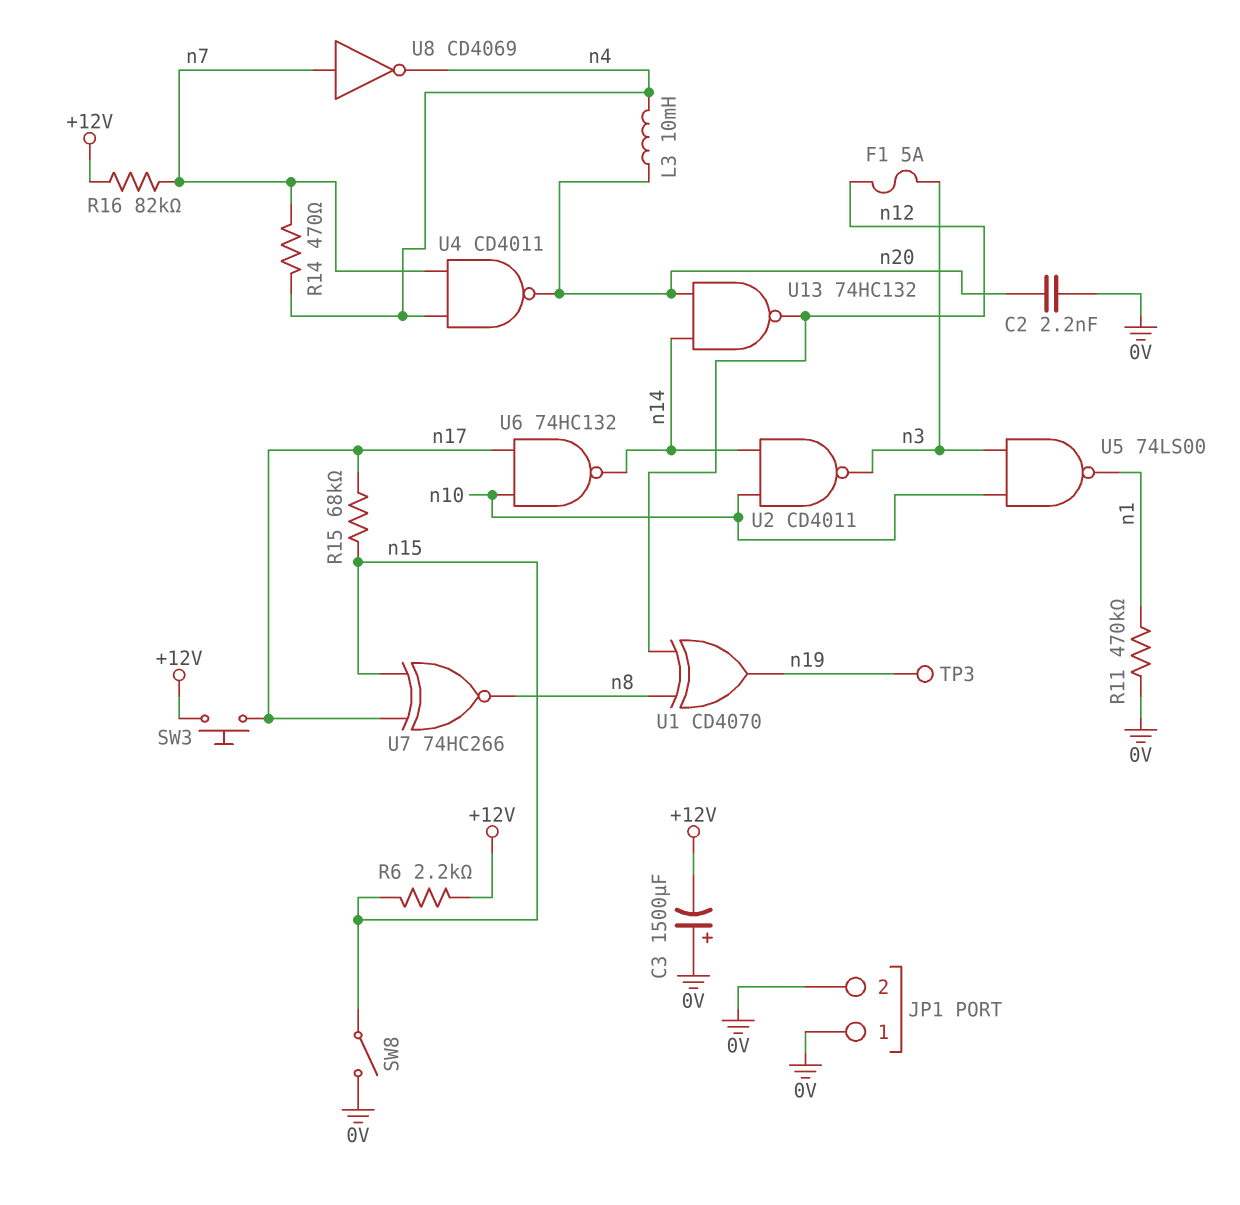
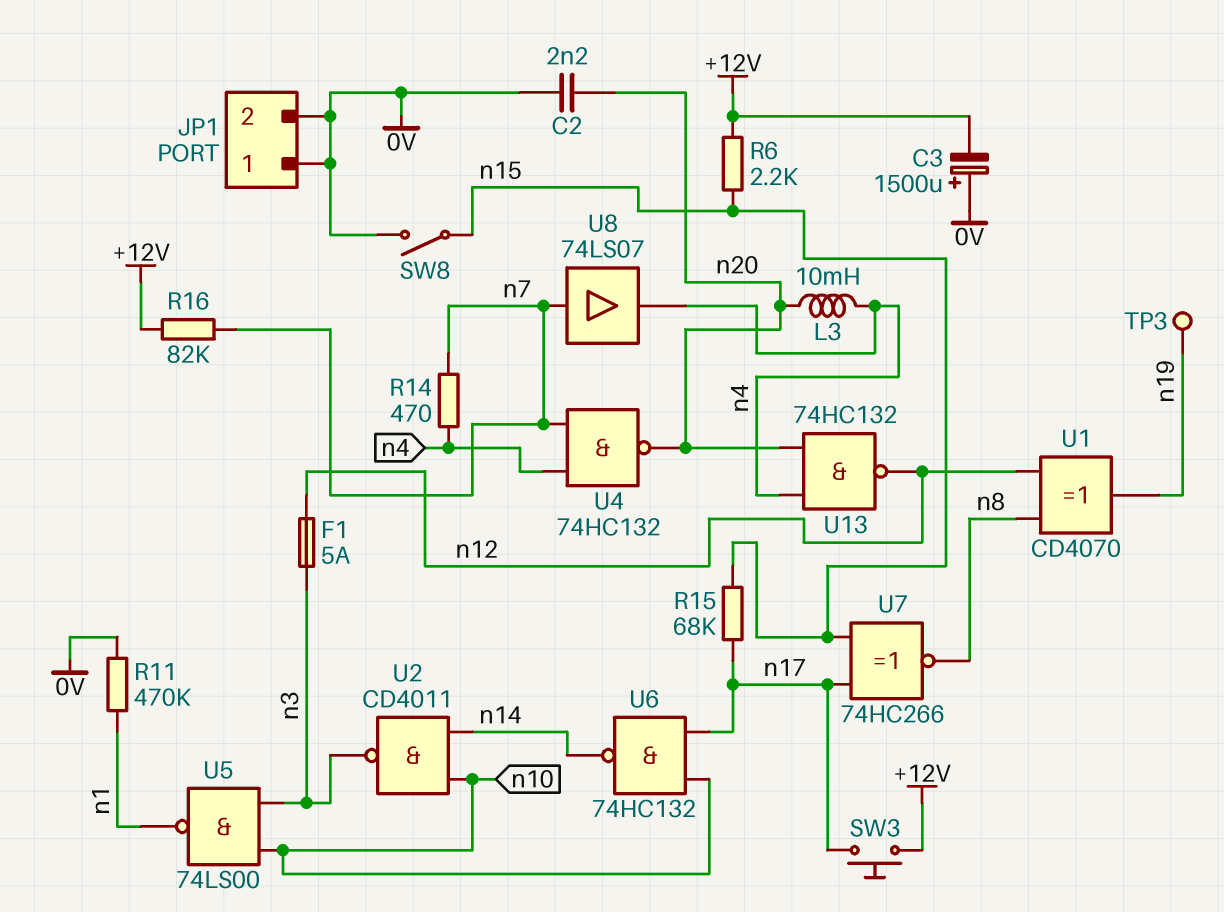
U4: NAND CD4011 (in n4, in n7, out n20) -> NAND 74HC132 (in n4, in n7, out n20)
U8: NOT CD4069 (in n7, out n4) -> buffer 74LS07 (in n7, out n4)
U13: NAND 74HC132 (in n14, in n20, out n12) -> NAND 74HC132 (in n4, in n20, out n12)

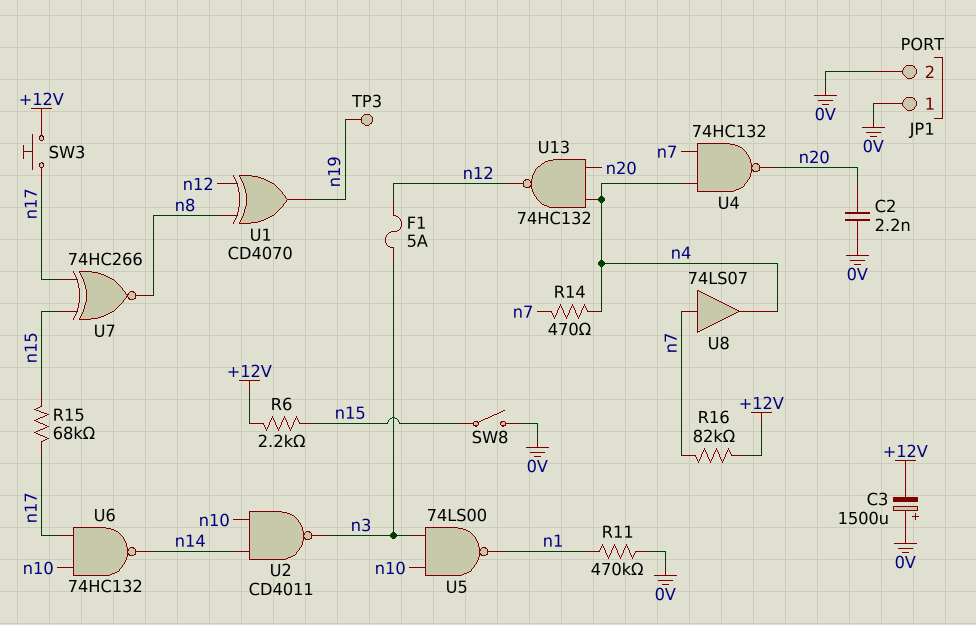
L3: 10mH (n4, n20) -> none

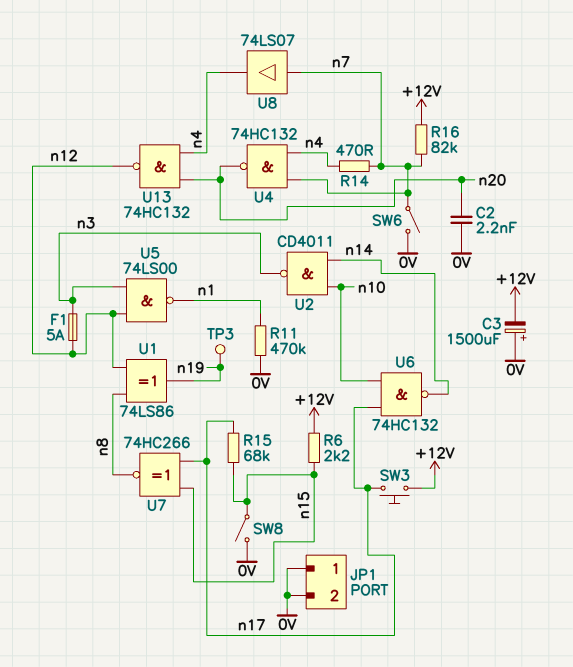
SW6: none -> switch (0V, n7)
U1: XOR CD4070 (in n8, in n12, out n19) -> XOR 74LS86 (in n8, in n12, out n19)
U5: NAND 74LS00 (in n3, in n10, out n1) -> NAND 74LS00 (in n3, in n12, out n1)

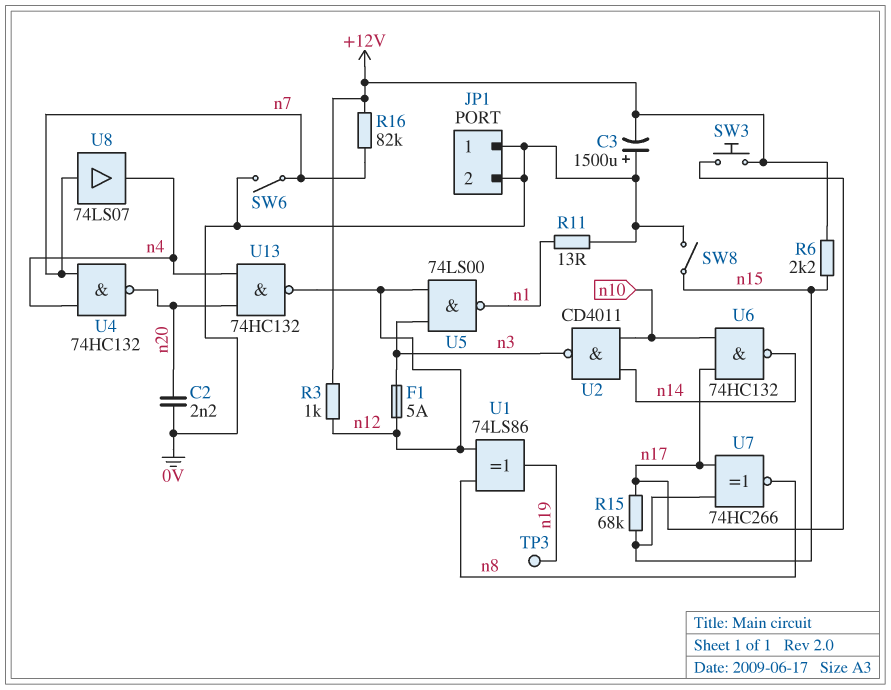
R3: none -> 1k (+12V, n12)
R11: 470k (0V, n1) -> 13 (0V, n1)
R14: 470 (n4, n7) -> none

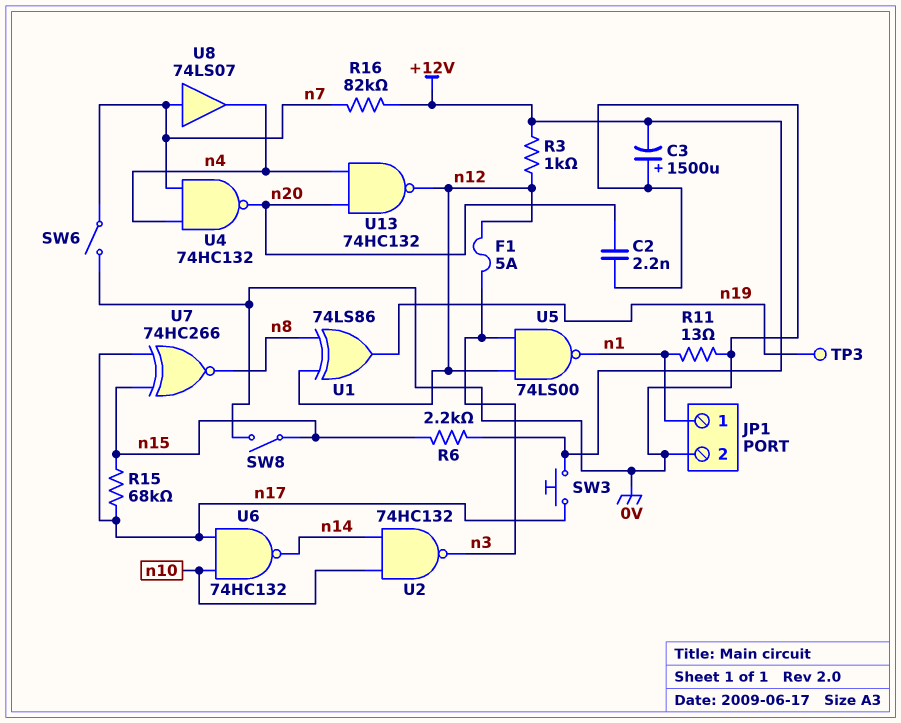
JP1 pin 1: 0V -> n1
U2: NAND CD4011 (in n10, in n14, out n3) -> NAND 74HC132 (in n10, in n14, out n3)

